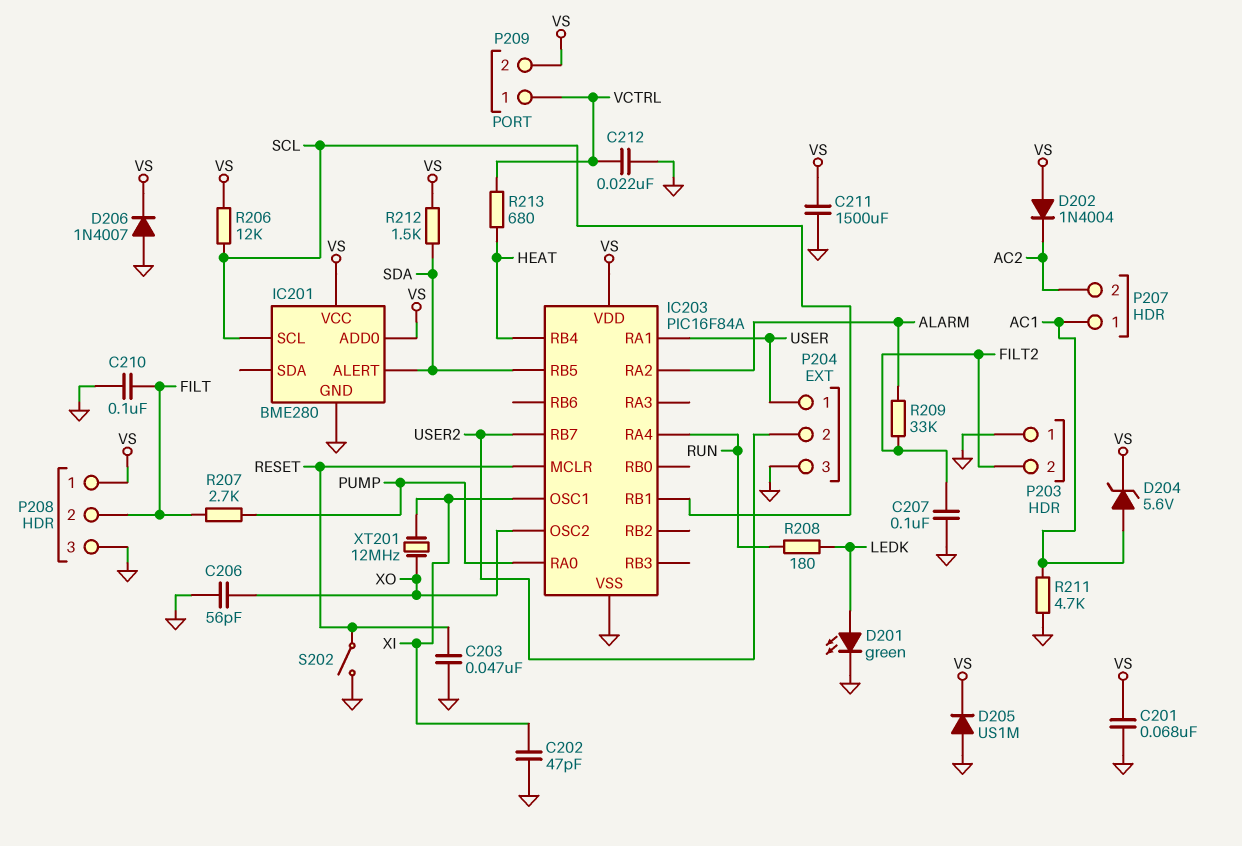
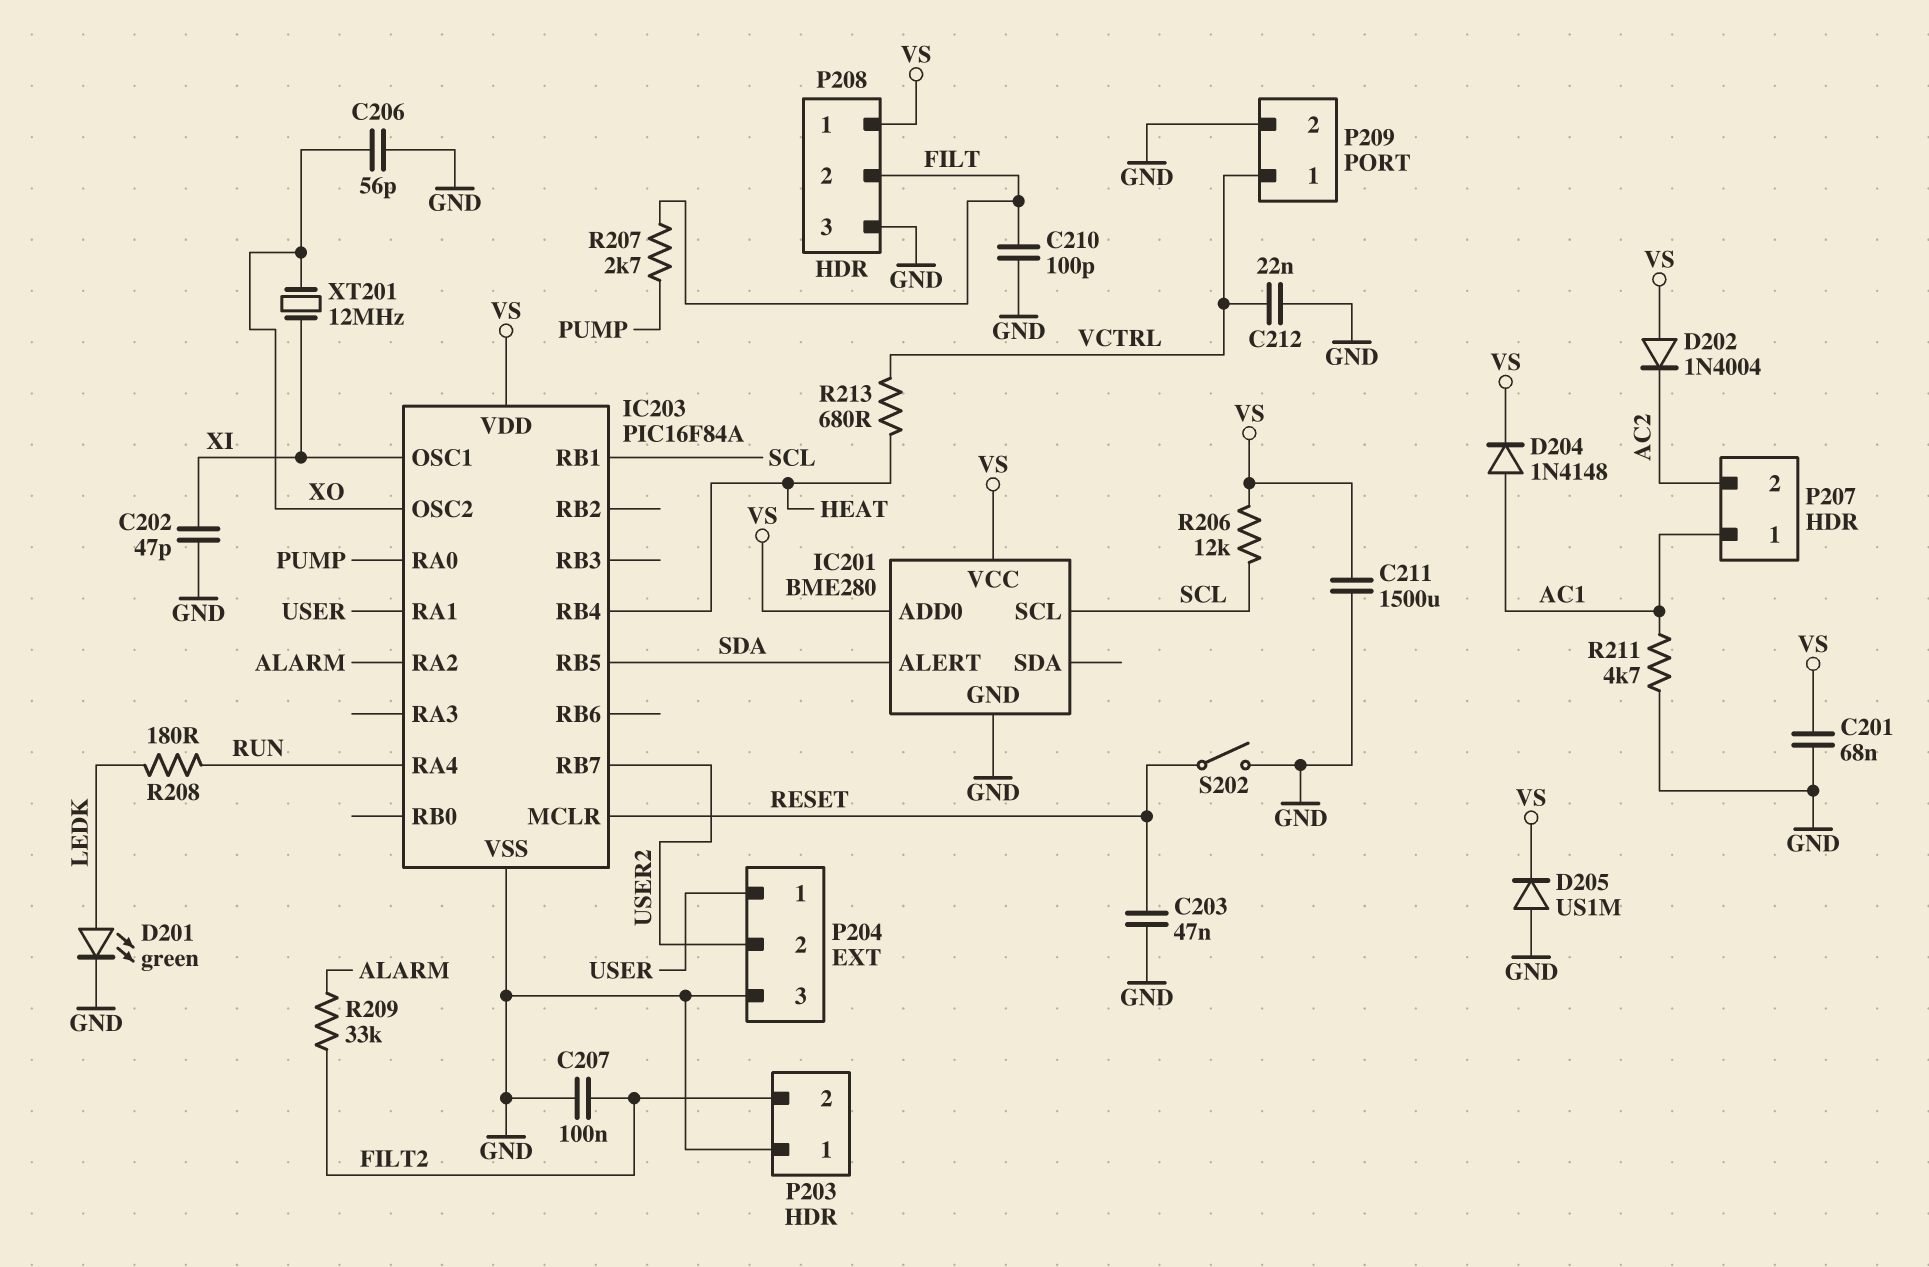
C210: 100nF (FILT, GND) -> 100pF (FILT, GND)
D204: zener 5.6V (A AC1, K VS) -> diode 1N4148 (A AC1, K VS)
D206: diode 1N4007 (A GND, K VS) -> none
P209 pin 2: VS -> GND
R212: 1.5k (SDA, VS) -> none

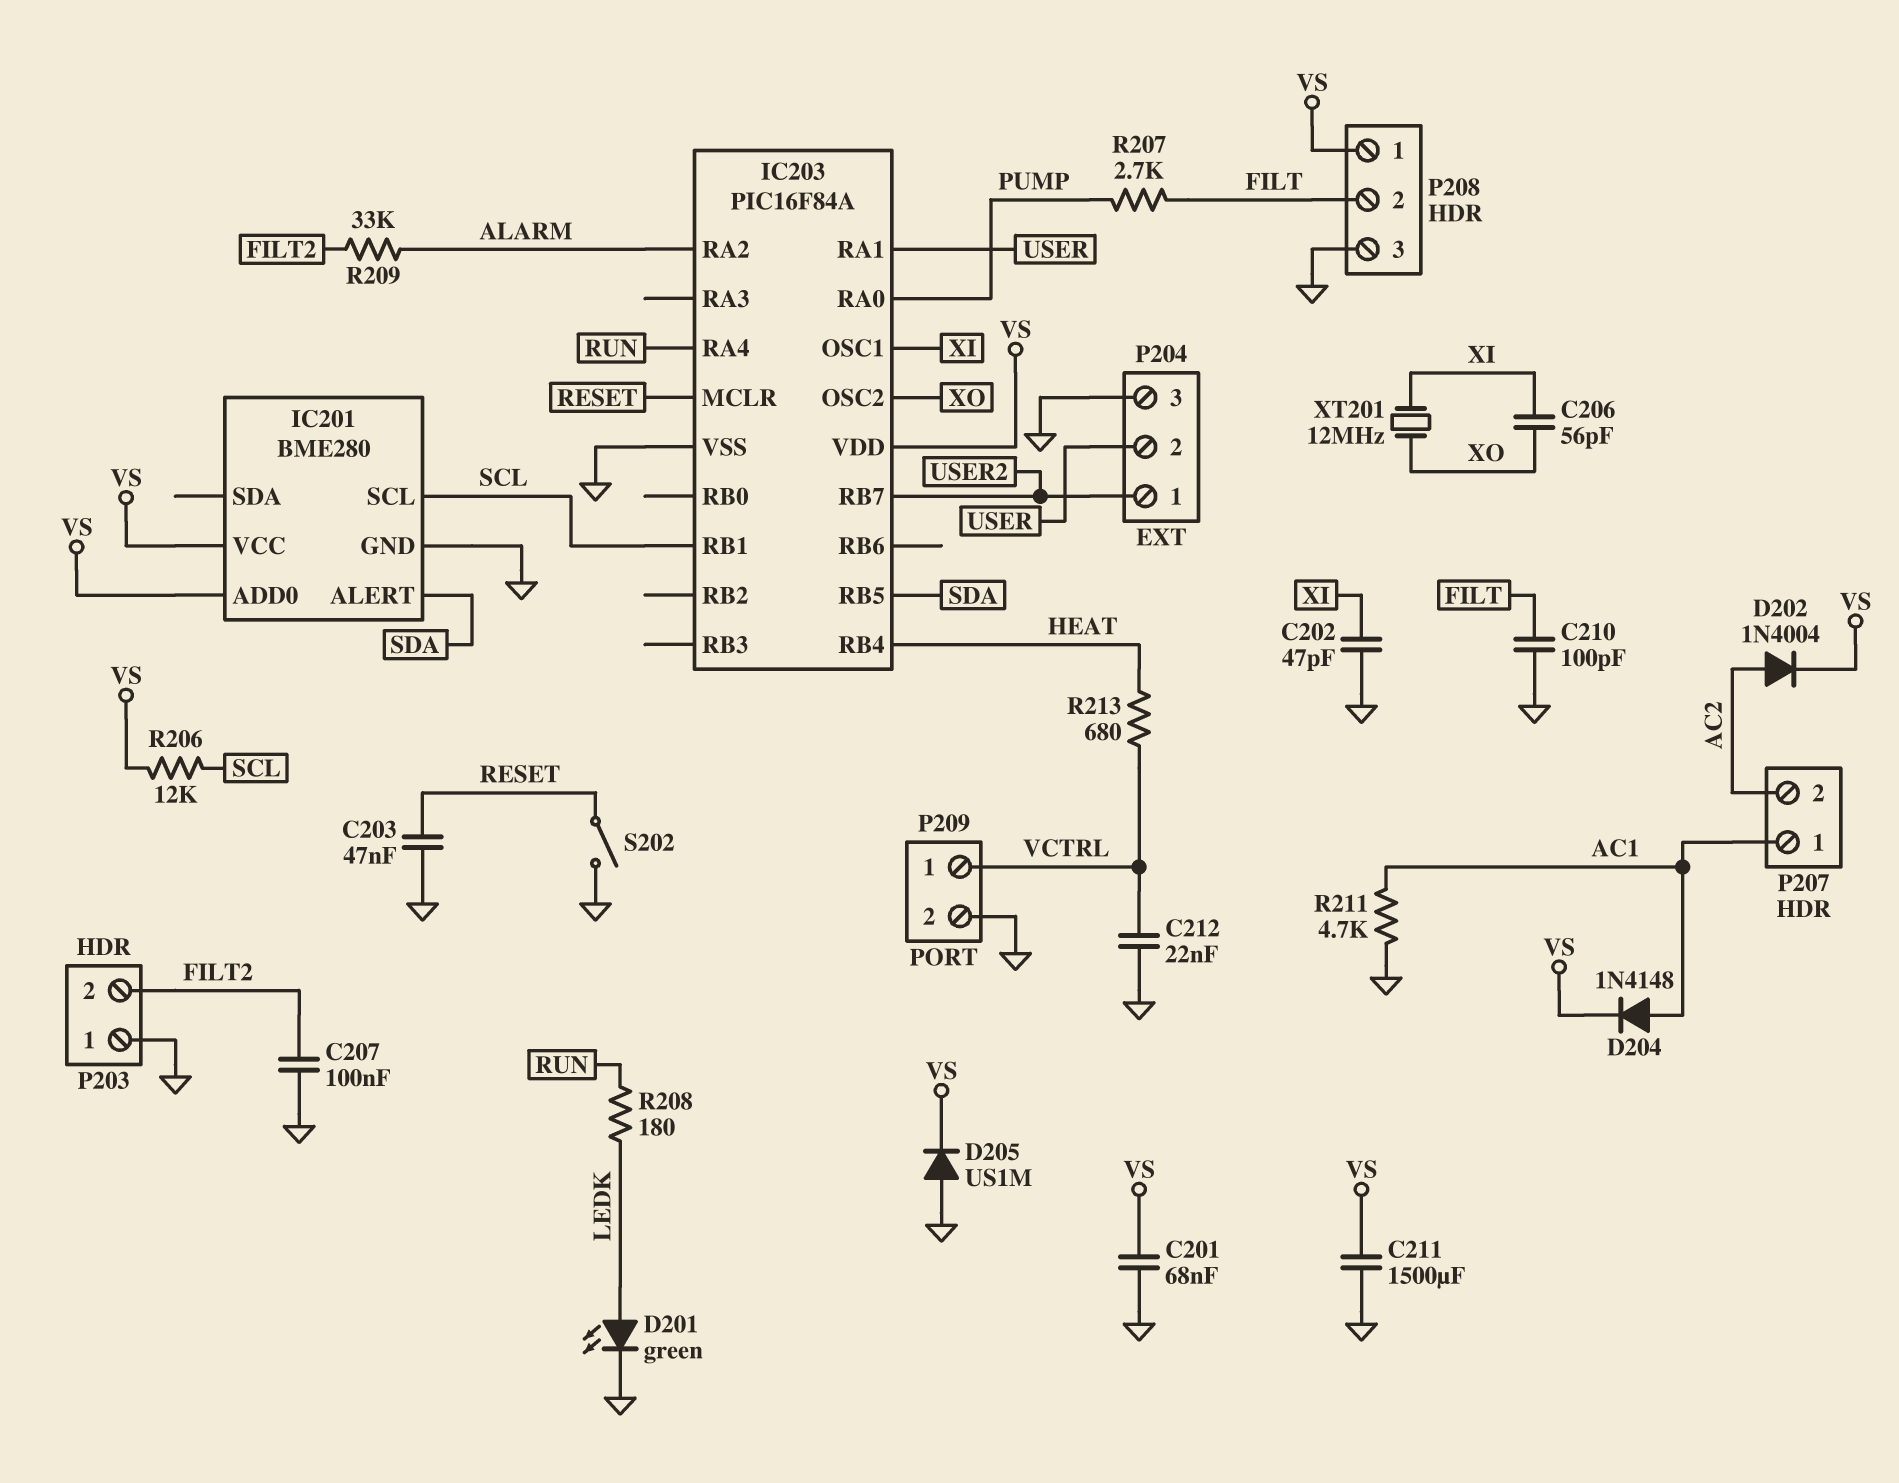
C206: 56pF (GND, XO) -> 56pF (XI, XO)
D202: diode 1N4004 (A VS, K AC2) -> diode 1N4004 (A AC2, K VS)
P204 pin 1: USER -> USER2
P204 pin 2: USER2 -> USER

